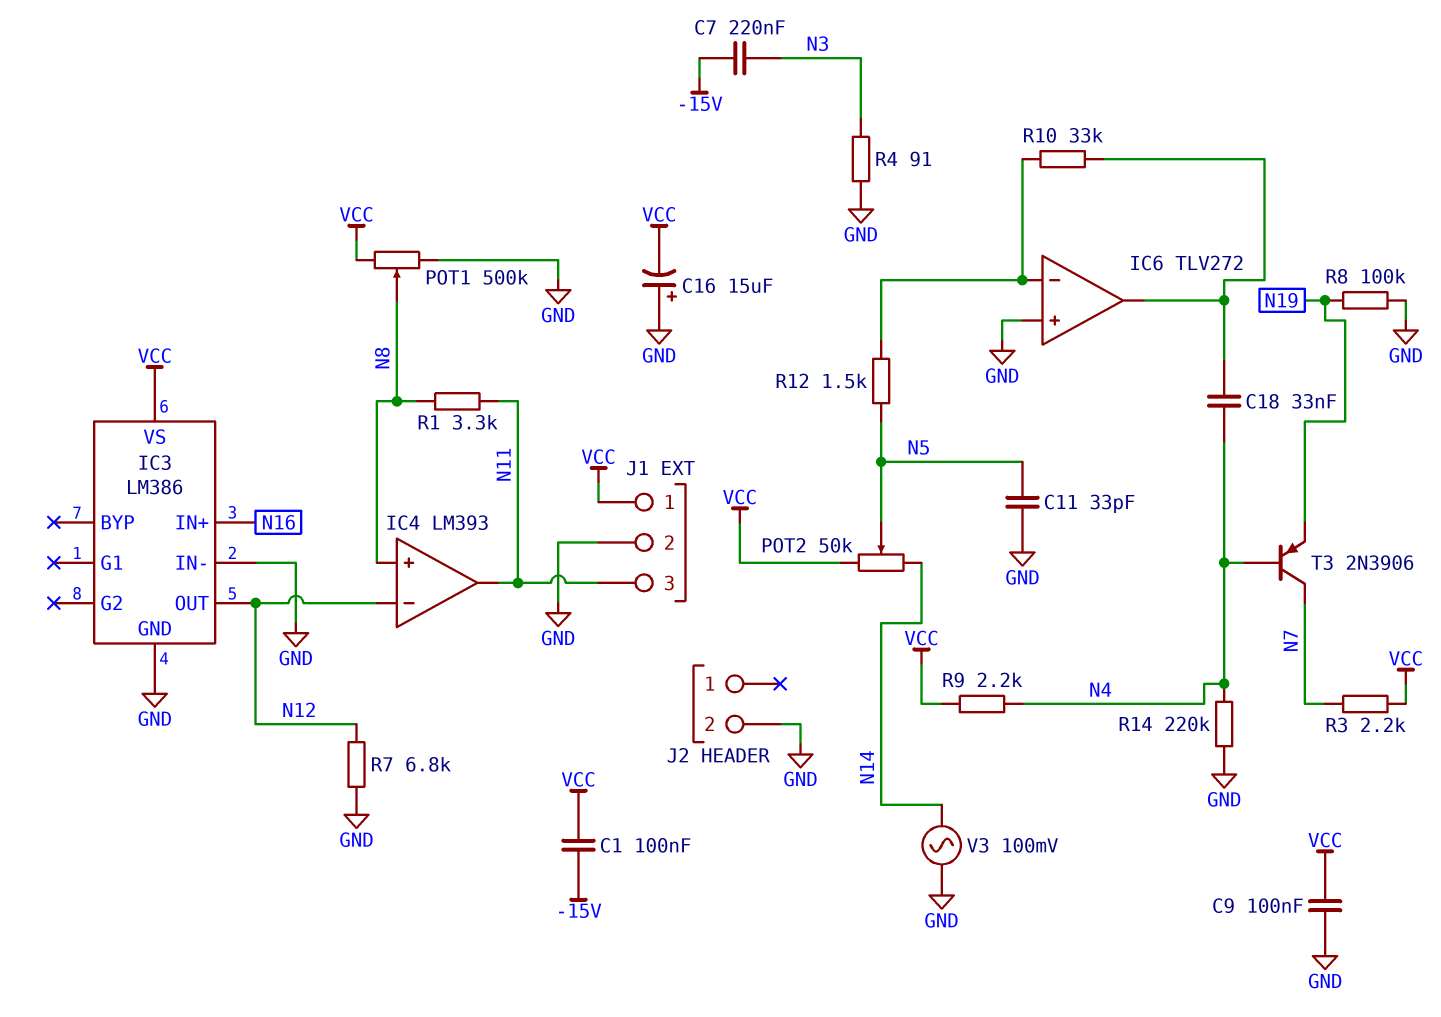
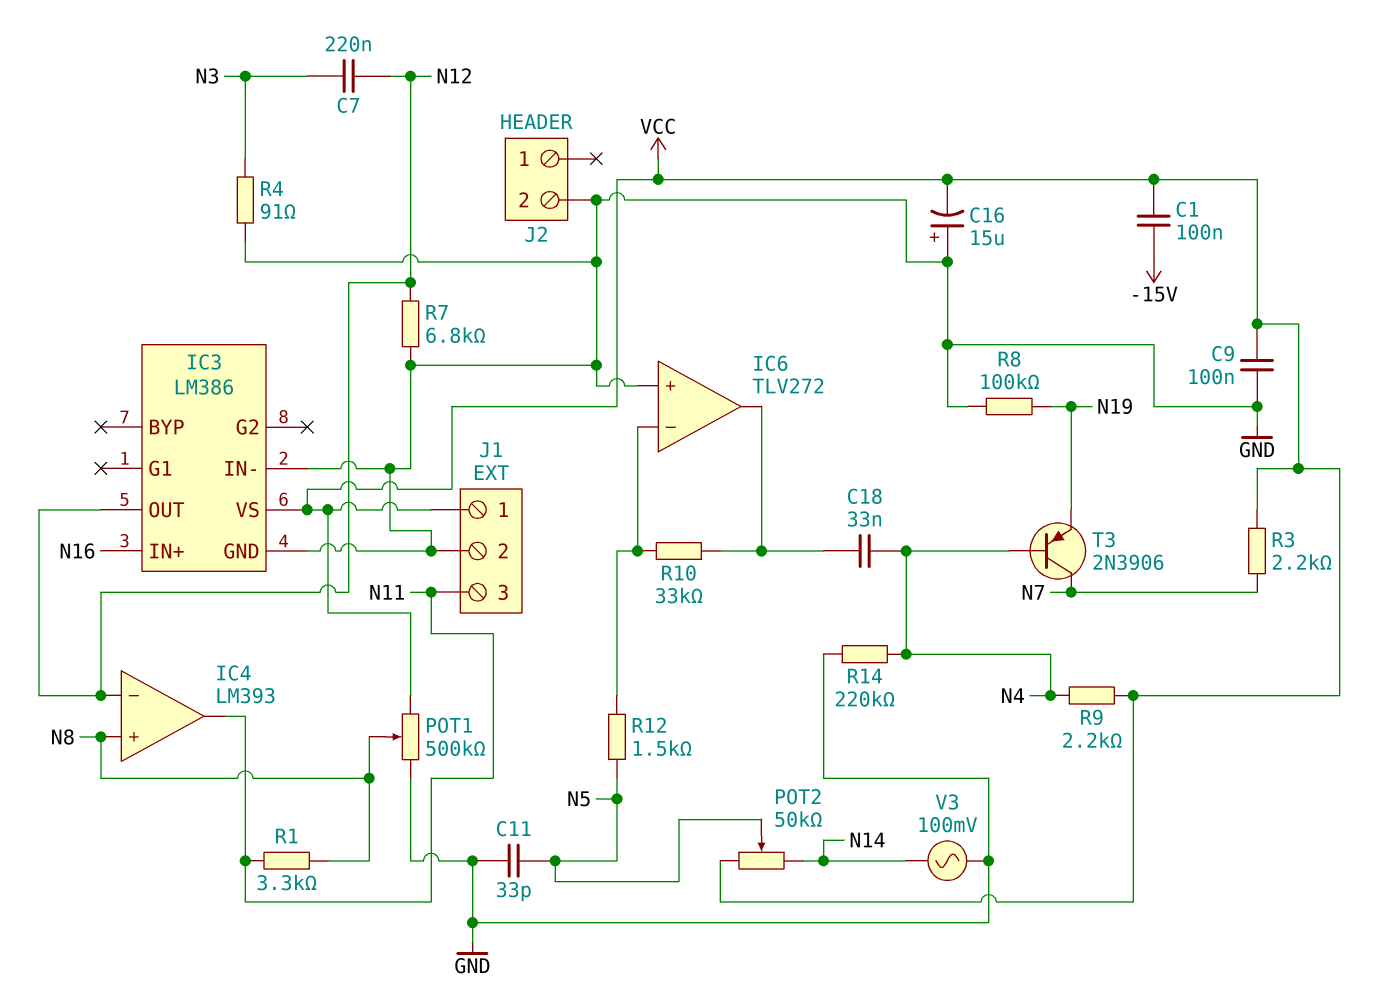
C7: 220nF (-15V, N3) -> 220nF (N3, N12)

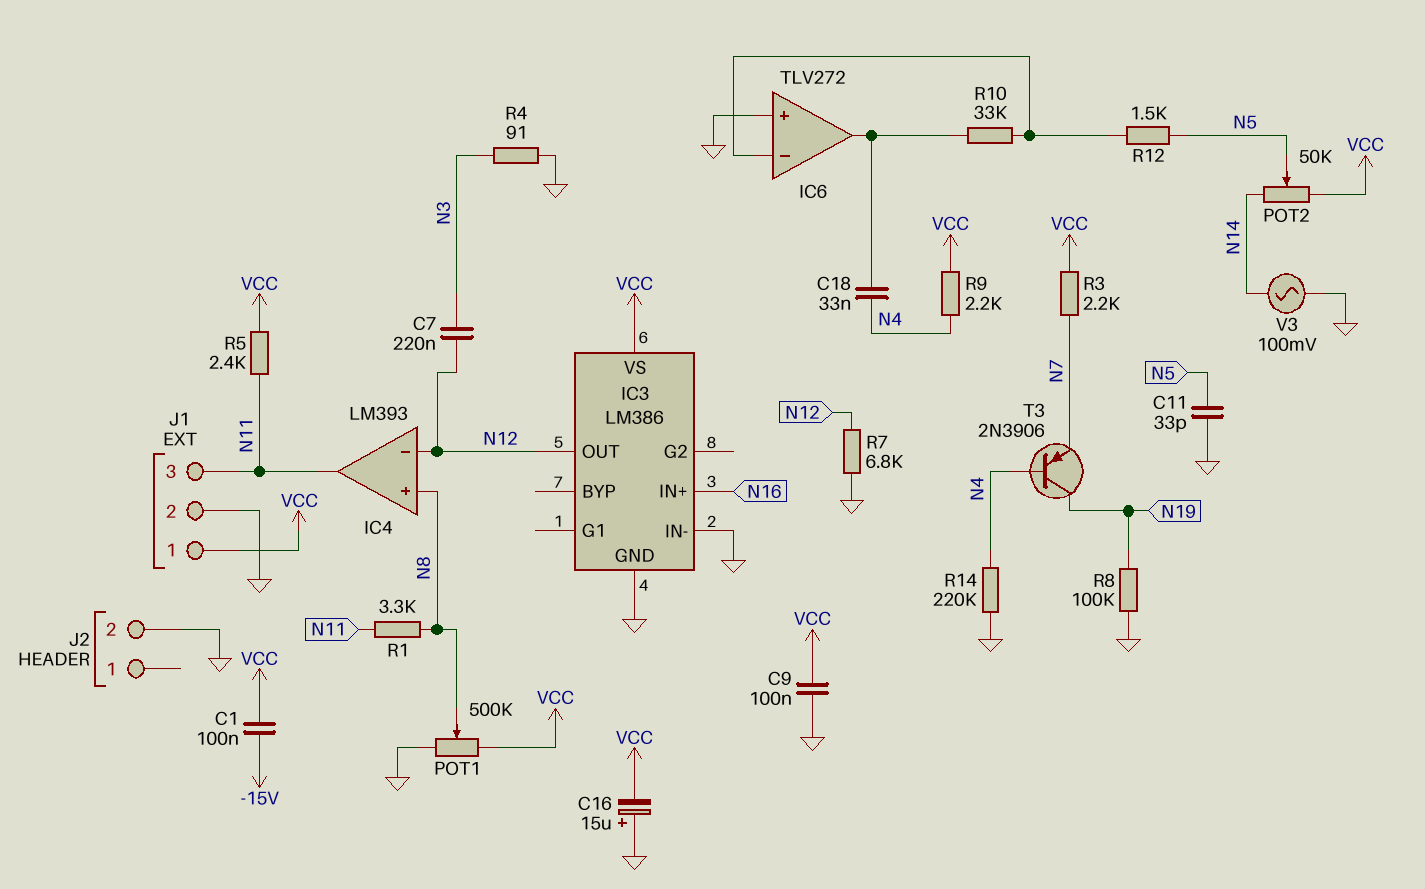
R5: none -> 2.4k (N11, VCC)
T3: PNP 2N3906 (B N4, C N7, E N19) -> PNP 2N3906 (B N4, C N19, E N7)

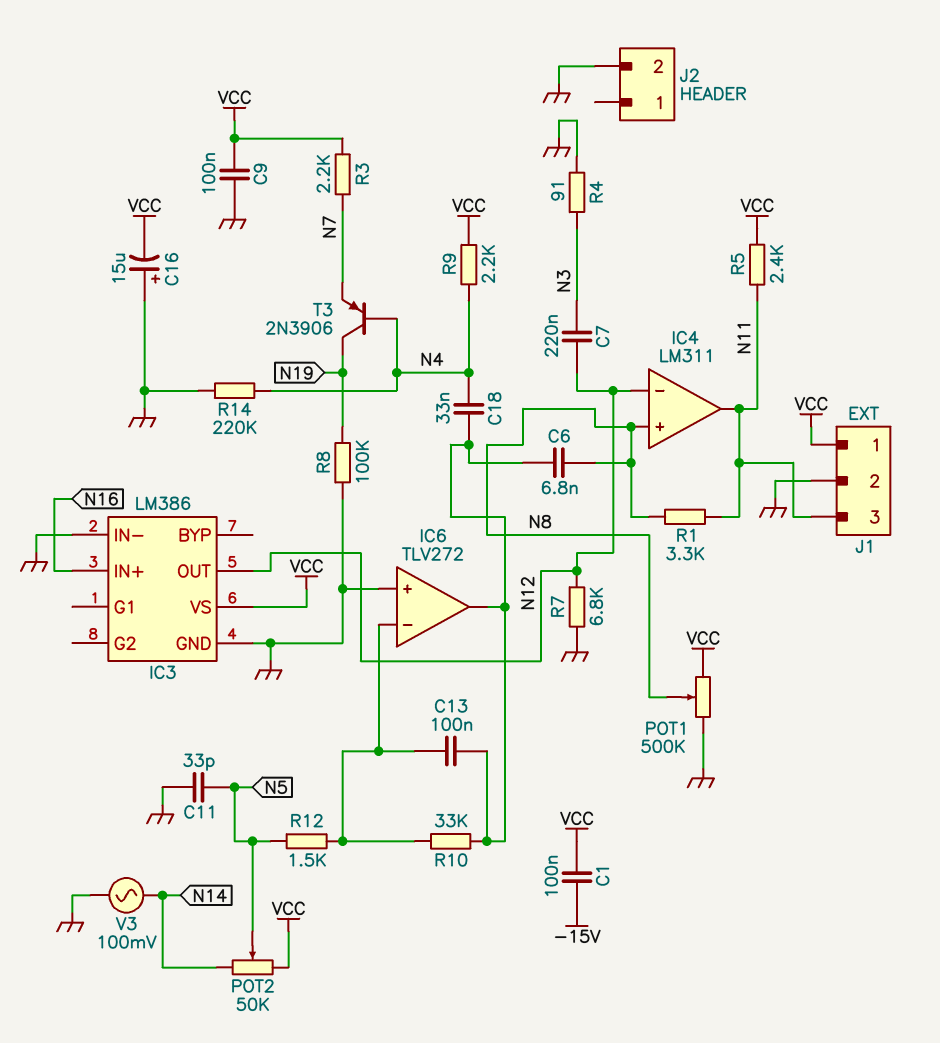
C6: none -> 6.8nF (IC6/out, N8)
C13: none -> 100nF (IC6/in-, IC6/out)
IC4: LM393 -> LM311

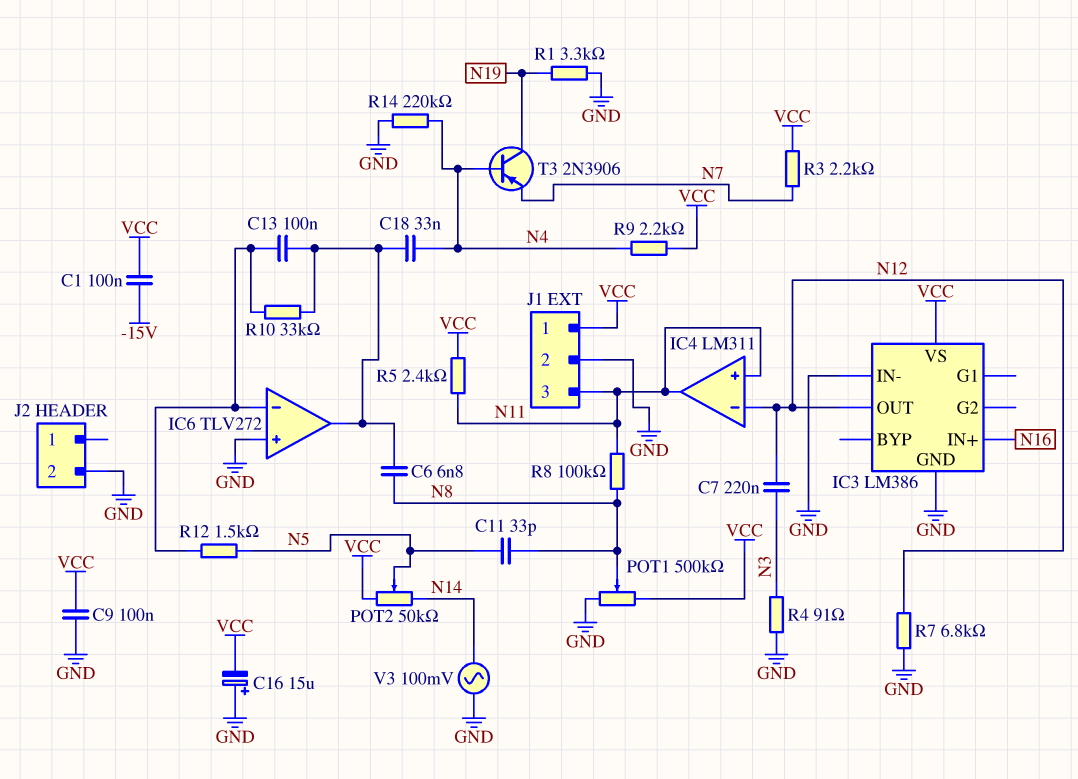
C11: 33pF (GND, N5) -> 33pF (N5, N8)
IC4 pin in+: N8 -> N11
R1: 3.3k (N8, N11) -> 3.3k (GND, N19)
R8: 100k (GND, N19) -> 100k (N8, N11)

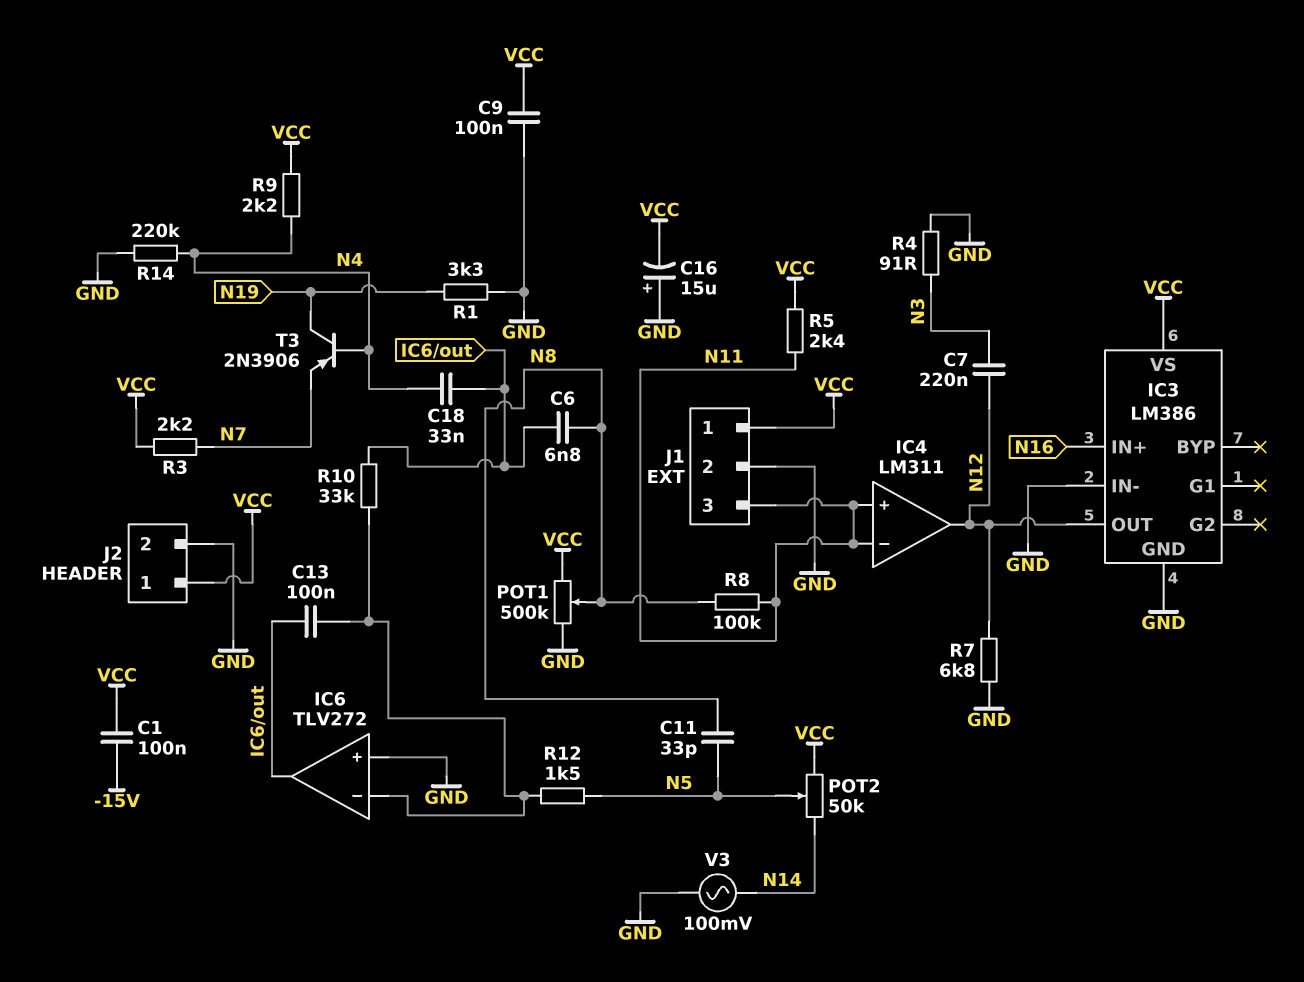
IC4 pin in-: N12 -> N11
IC4 pin out: N11 -> N12
J2 pin 1: none -> VCC

